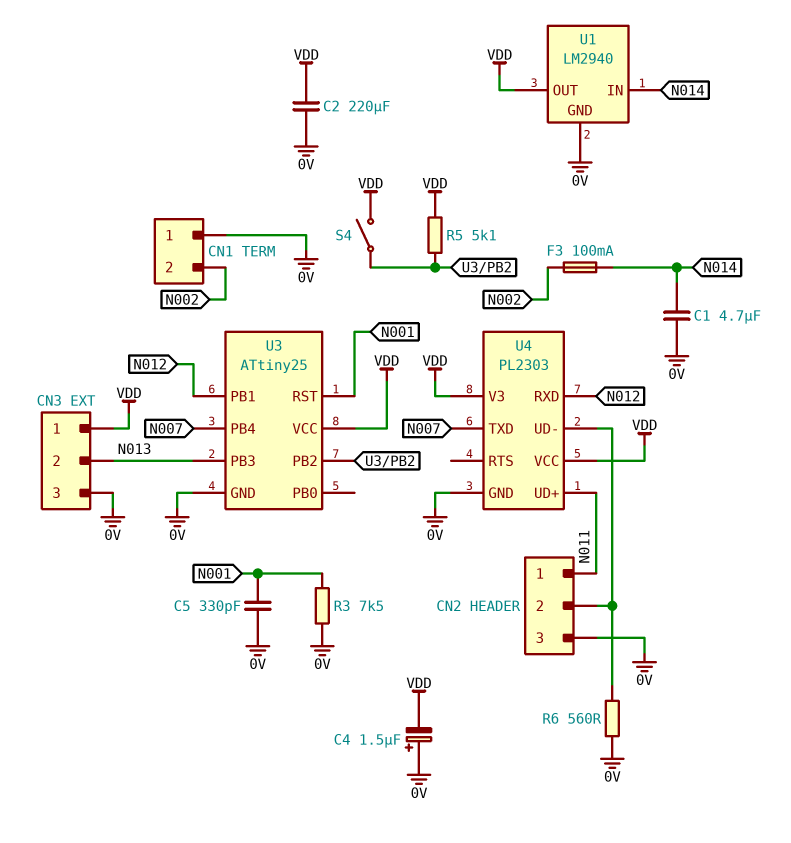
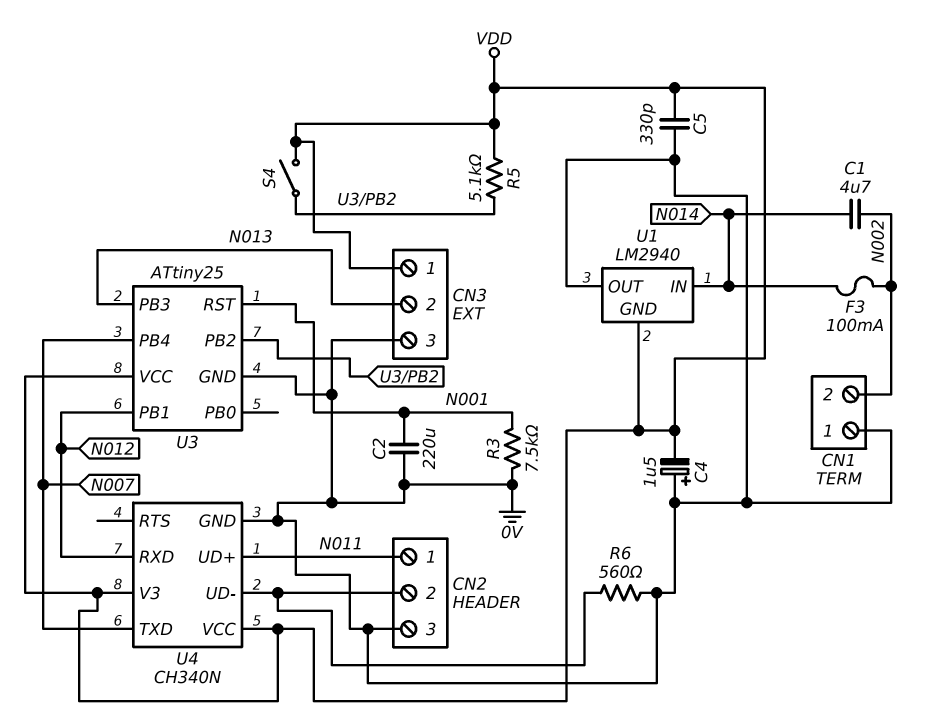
C1: 4.7uF (0V, N014) -> 4.7uF (N002, N014)
C2: 220uF (0V, VDD) -> 220uF (0V, N001)
C5: 330pF (0V, N001) -> 330pF (0V, VDD)
U1 pin GND: 0V -> VDD
U1 pin OUT: VDD -> 0V
U4: PL2303 -> CH340N

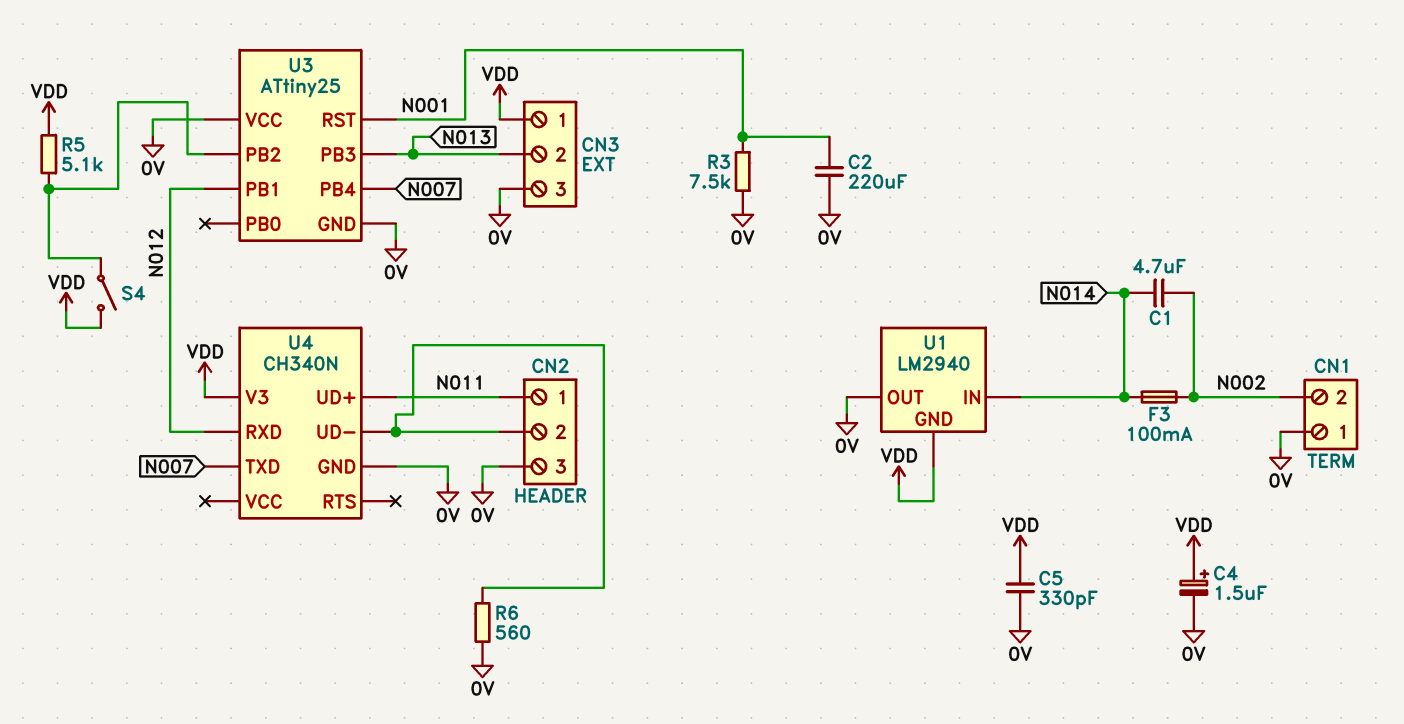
C4: 1.5uF (plus 0V, minus VDD) -> 1.5uF (plus VDD, minus 0V)
U3 pin VCC: VDD -> 0V
U4 pin VCC: VDD -> none

